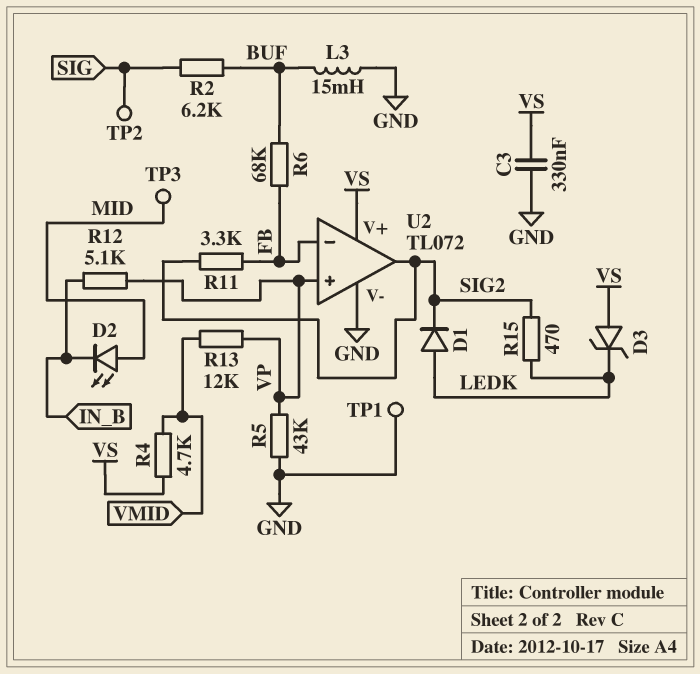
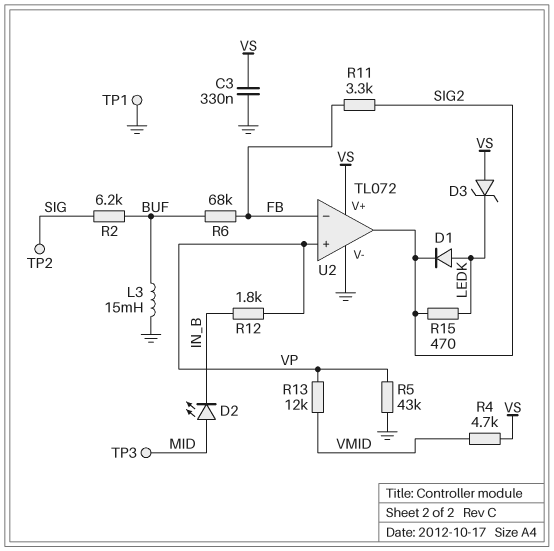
R12: 5.1k (IN_B, VP) -> 1.8k (IN_B, VP)

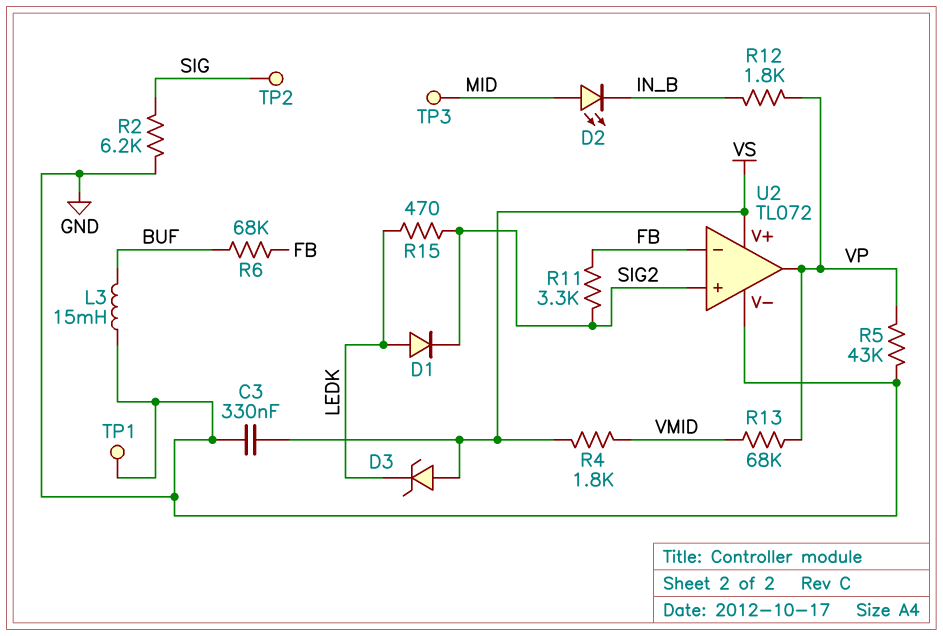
R2: 6.2k (BUF, SIG) -> 6.2k (GND, SIG)
R4: 4.7k (VMID, VS) -> 1.8k (VMID, VS)
R13: 12k (VMID, VP) -> 68k (VMID, VP)
U2 pin in+: VP -> SIG2
U2 pin out: SIG2 -> VP

